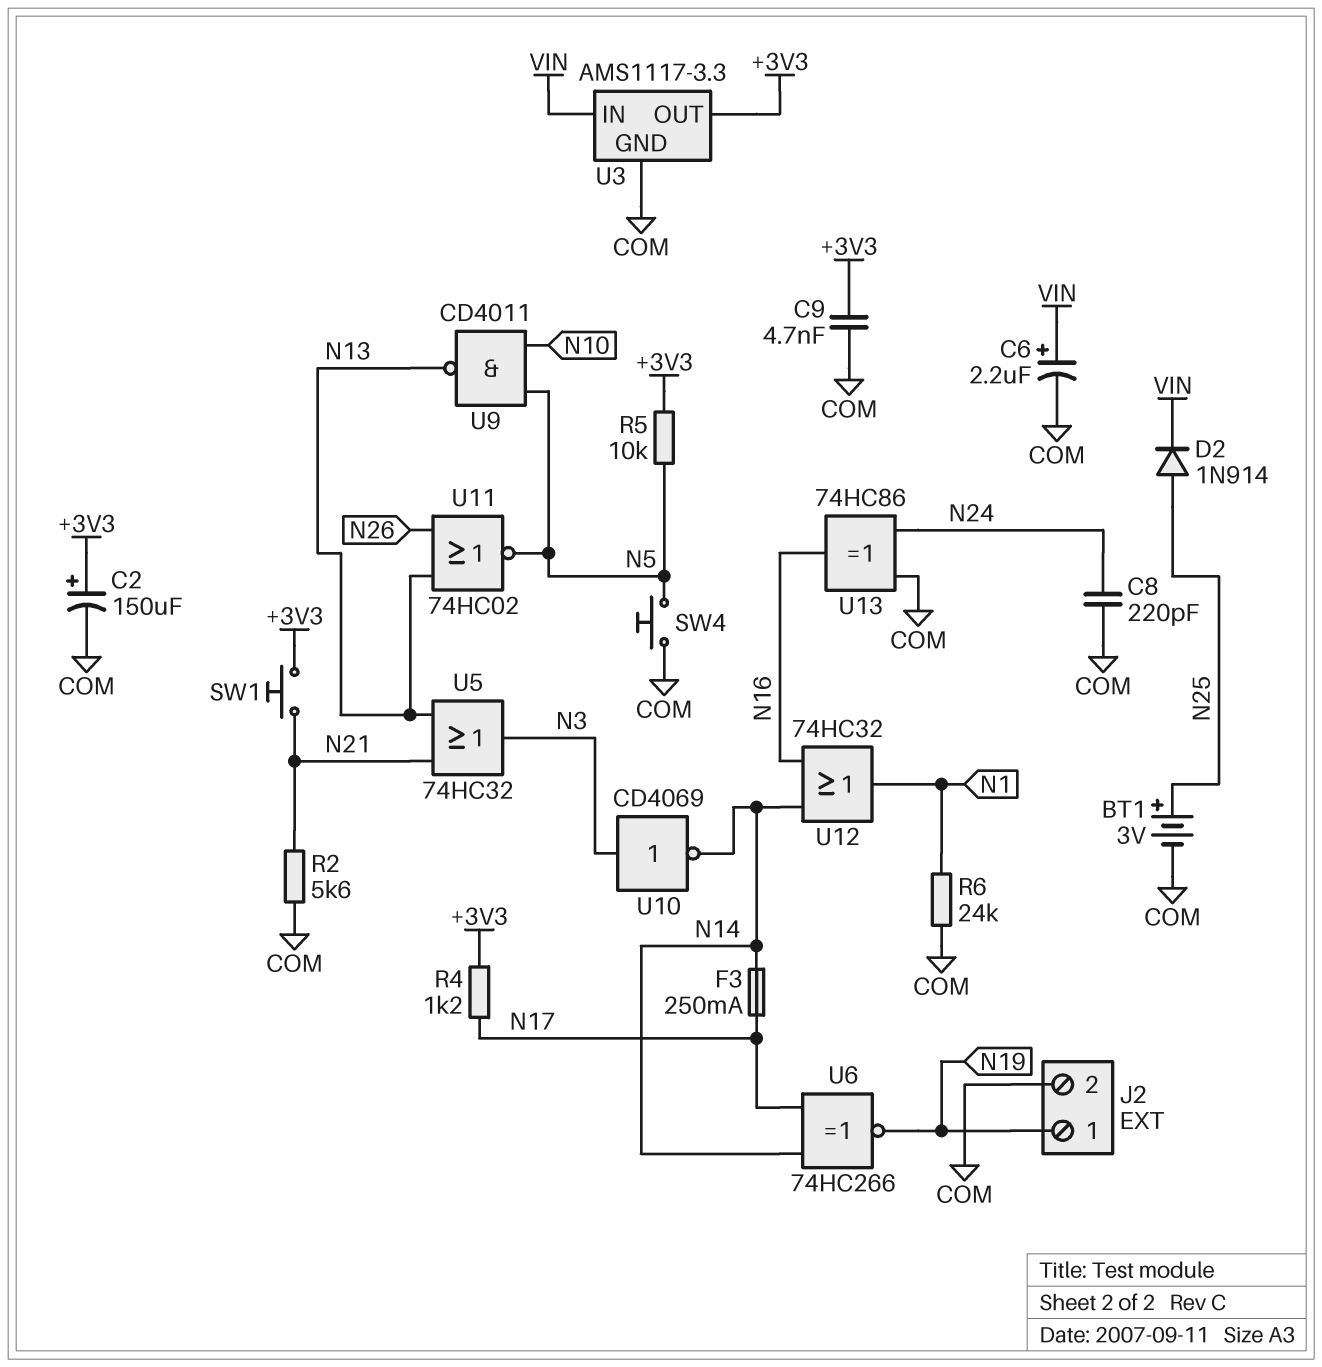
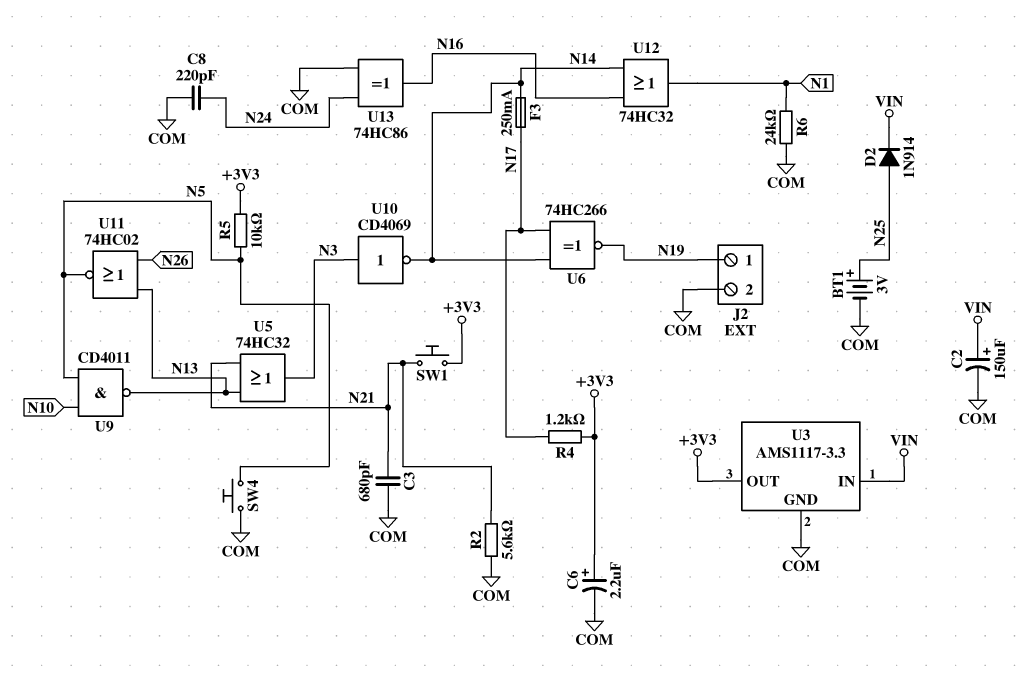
C2: 150uF (plus +3V3, minus COM) -> 150uF (plus VIN, minus COM)
C3: none -> 680pF (COM, N21)
C6: 2.2uF (plus VIN, minus COM) -> 2.2uF (plus +3V3, minus COM)
C9: 4.7nF (+3V3, COM) -> none

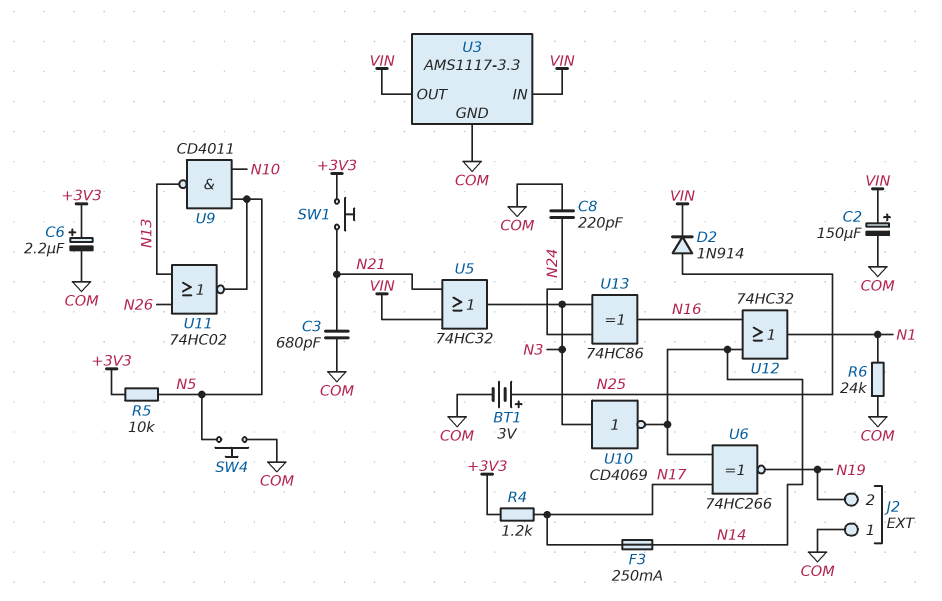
J2 pin 1: N19 -> COM
J2 pin 2: COM -> N19
R2: 5.6k (COM, N21) -> none
U3 pin OUT: +3V3 -> VIN
U5: OR 74HC32 (in N13, in N21, out N3) -> OR 74HC32 (in N21, in VIN, out N3)
U13: XOR 74HC86 (in COM, in N24, out N16) -> XOR 74HC86 (in N3, in N24, out N16)

